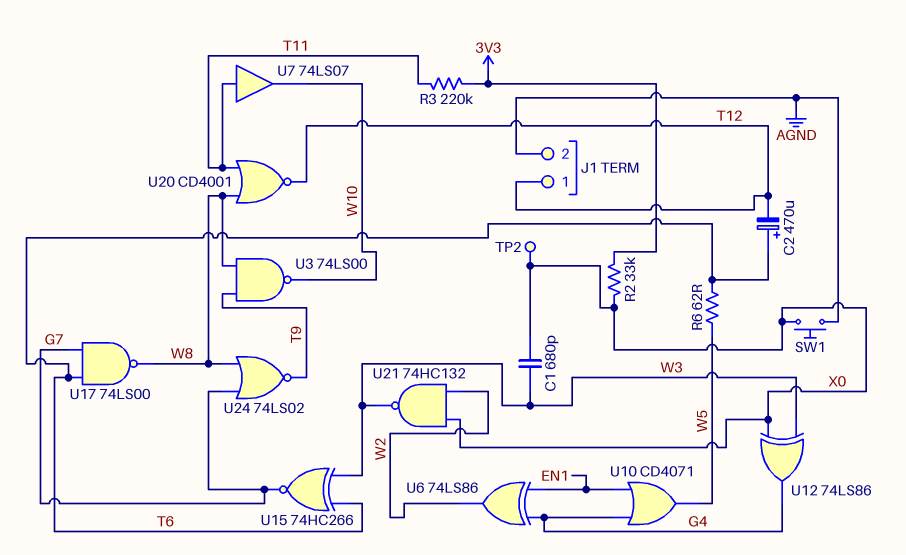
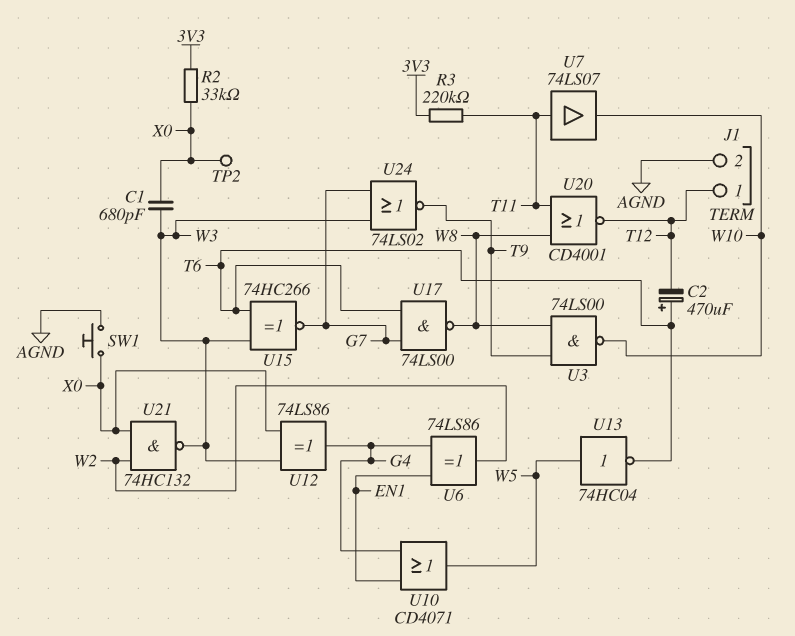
R6: 62 (T6, W5) -> none
U13: none -> NOT 74HC04 (in W5, out T6)
U24: NOR 74LS02 (in G7, in W8, out T9) -> NOR 74LS02 (in G7, in W3, out T9)

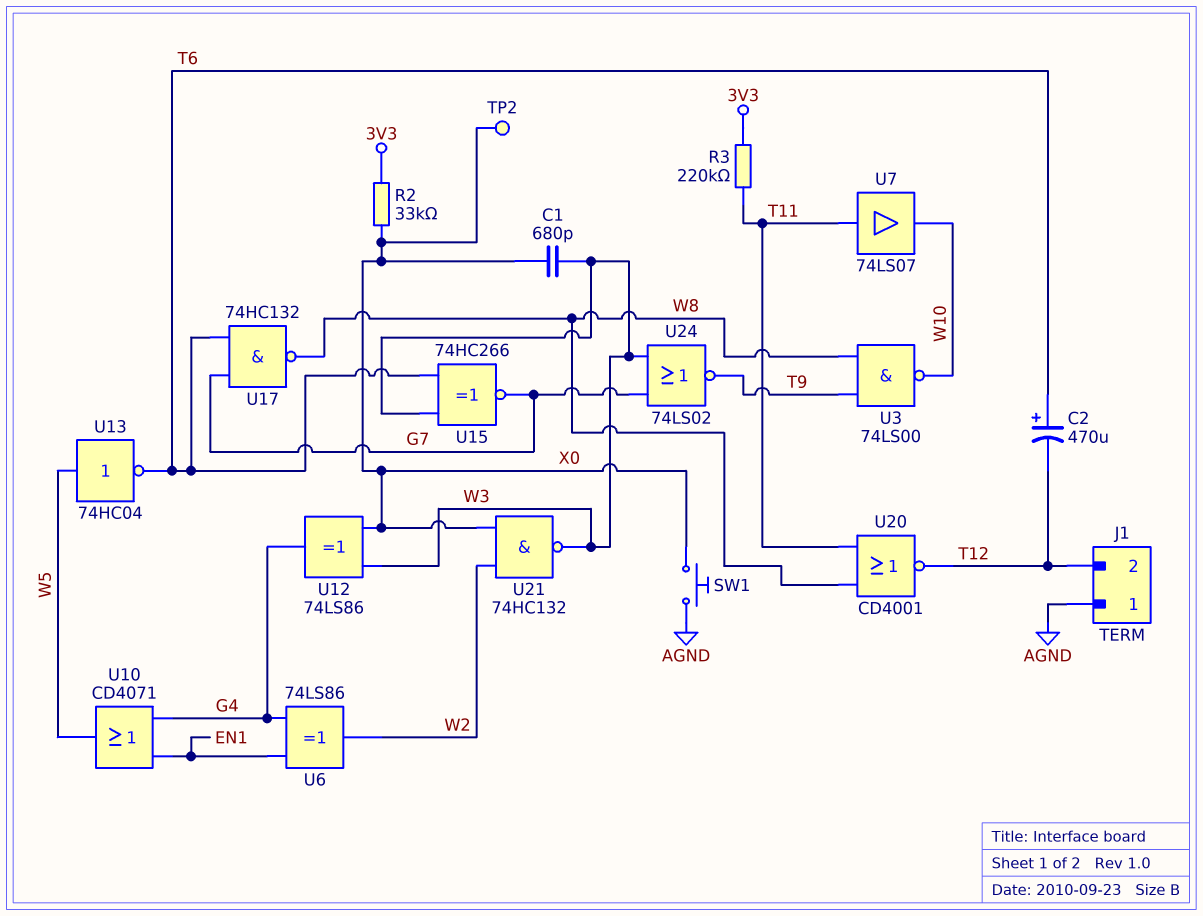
J1 pin 1: T12 -> AGND
J1 pin 2: AGND -> T12
U17: NAND 74LS00 (in G7, in T6, out W8) -> NAND 74HC132 (in G7, in T6, out W8)

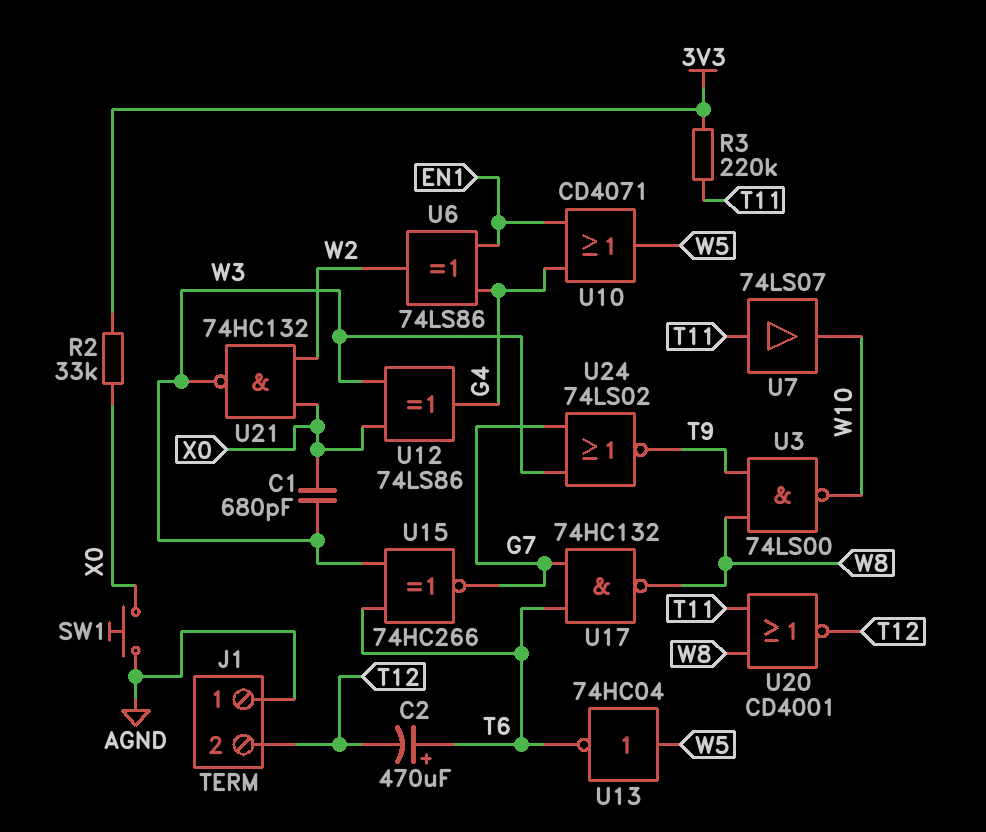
TP2: test point (X0) -> none

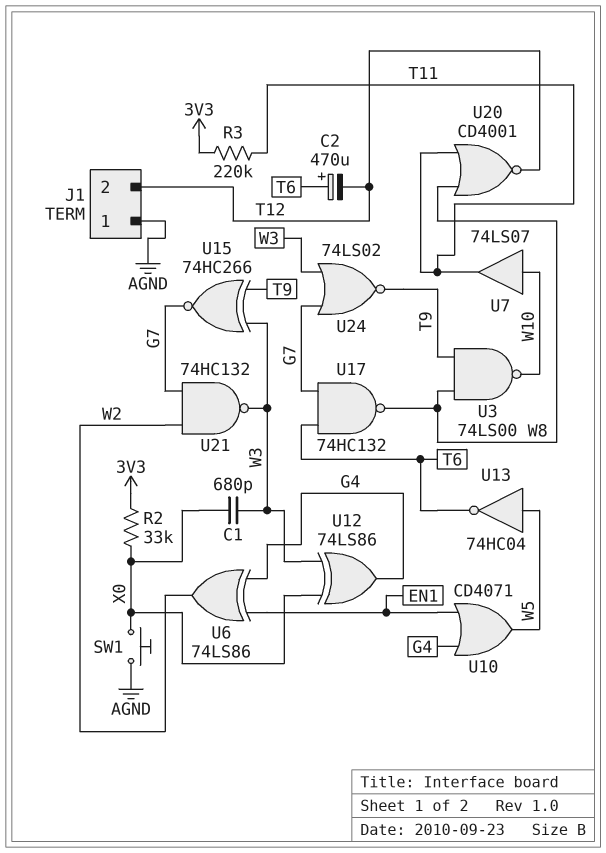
U7: buffer 74LS07 (in T11, out W10) -> buffer 74LS07 (in W10, out T11)
U15: XNOR 74HC266 (in T6, in W3, out G7) -> XNOR 74HC266 (in T9, in W3, out G7)
U21: NAND 74HC132 (in W2, in X0, out W3) -> NAND 74HC132 (in G7, in W2, out W3)

